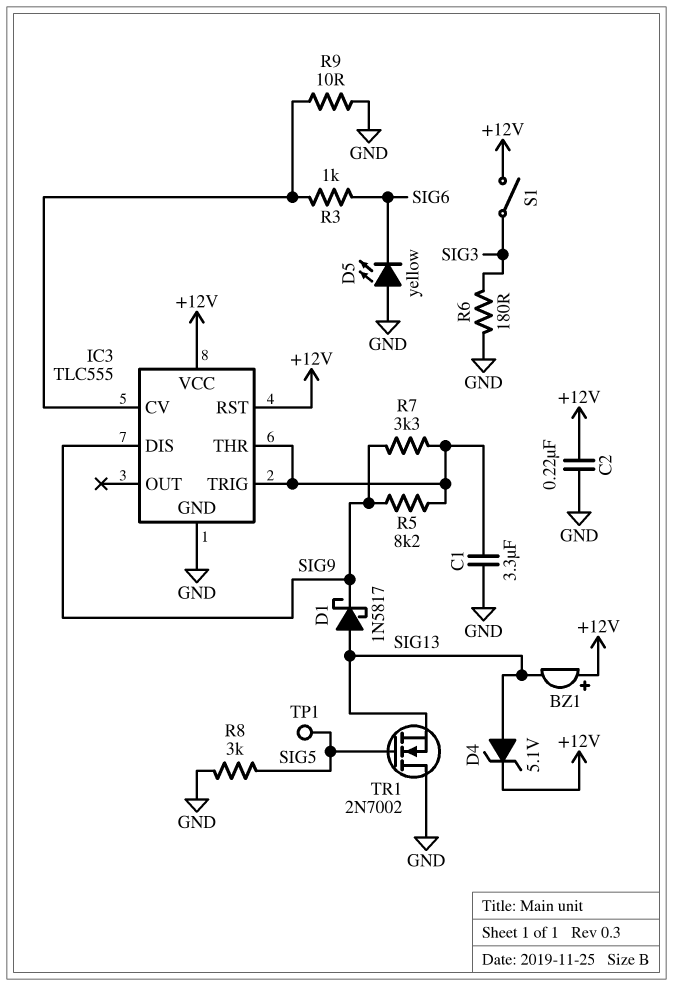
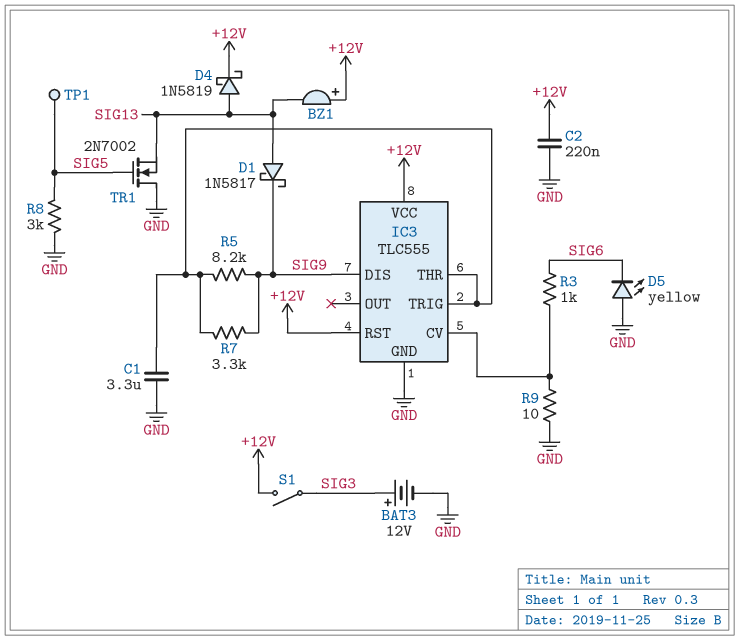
BAT3: none -> 12V (plus SIG3, minus GND)
D4: zener 5.1V (A SIG13, K +12V) -> schottky 1N5819 (A SIG13, K +12V)
R6: 180 (GND, SIG3) -> none

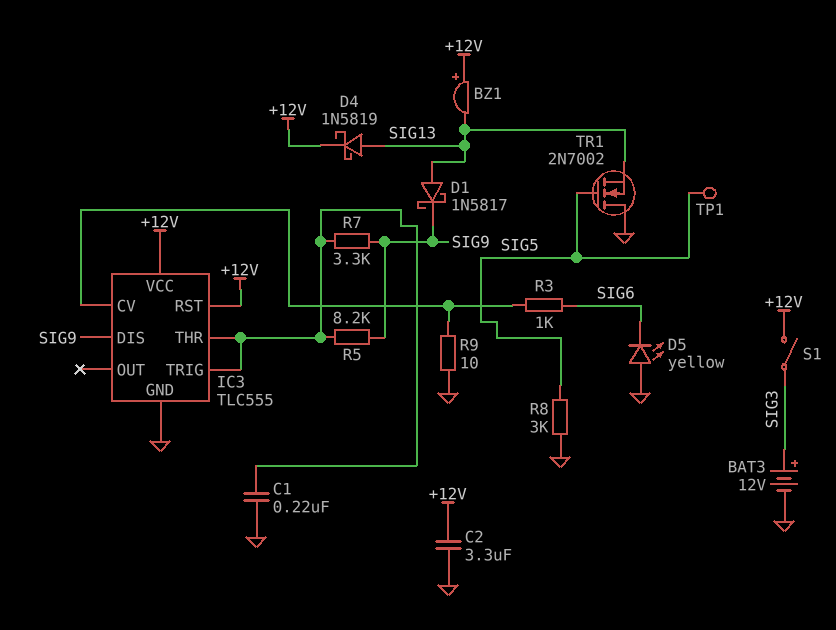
C1: 3.3uF (GND, IC3/THR) -> 220nF (GND, IC3/THR)
C2: 220nF (+12V, GND) -> 3.3uF (+12V, GND)

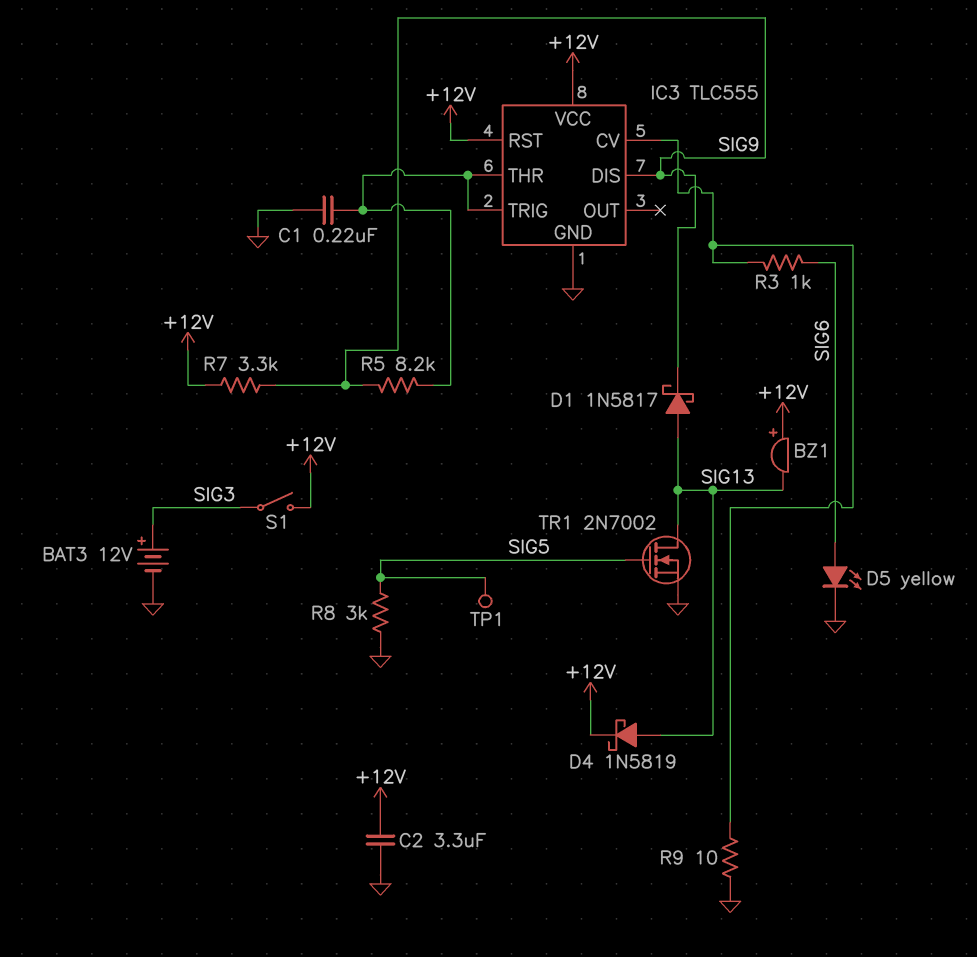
D5: LED yellow (A GND, K SIG6) -> LED yellow (A SIG6, K GND)
R7: 3.3k (IC3/THR, SIG9) -> 3.3k (+12V, SIG9)
TR1: NMOS 2N7002 (G SIG5, D GND, S SIG13) -> NMOS 2N7002 (G SIG5, D SIG13, S GND)

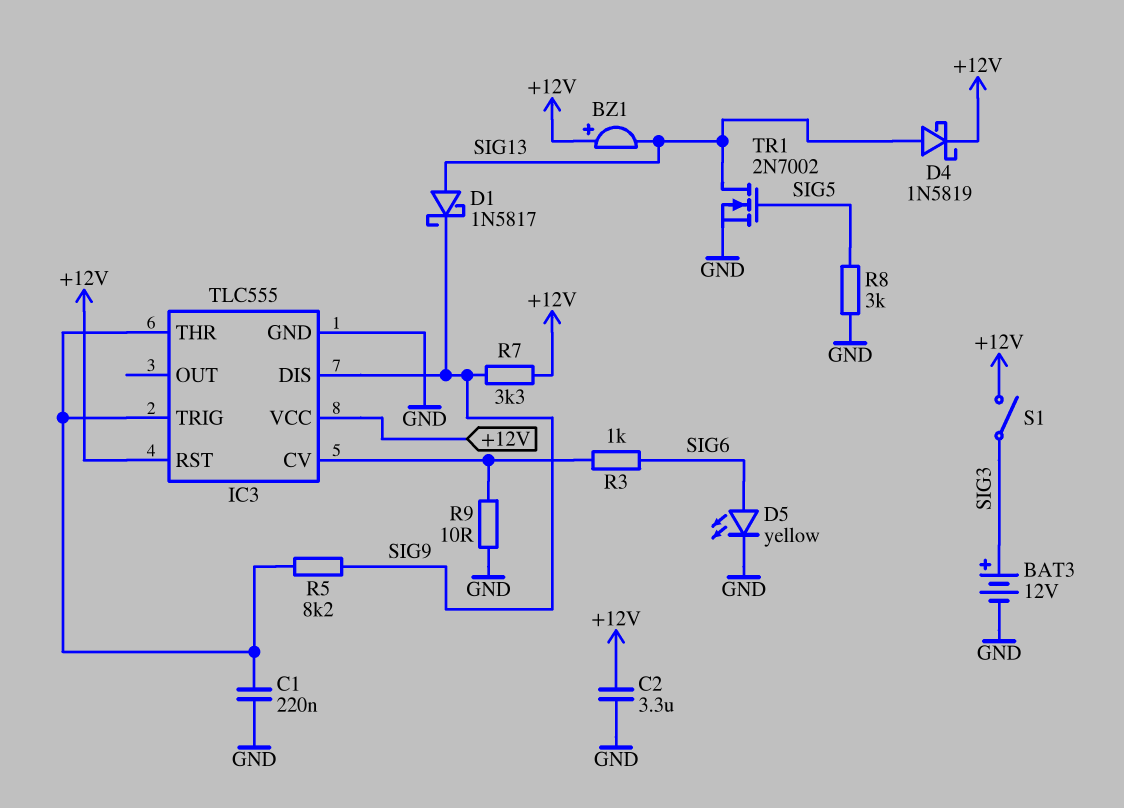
TP1: test point (SIG5) -> none

